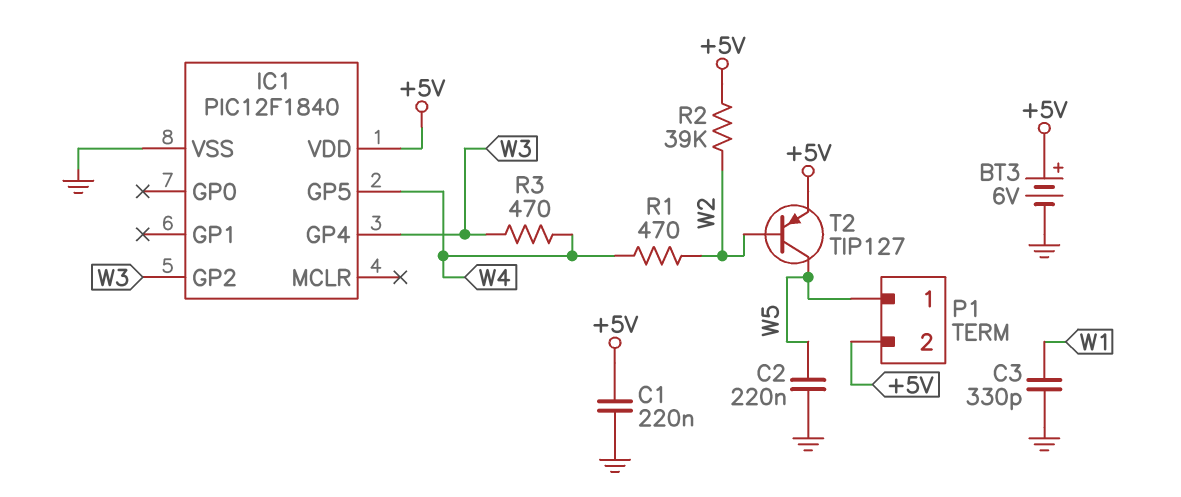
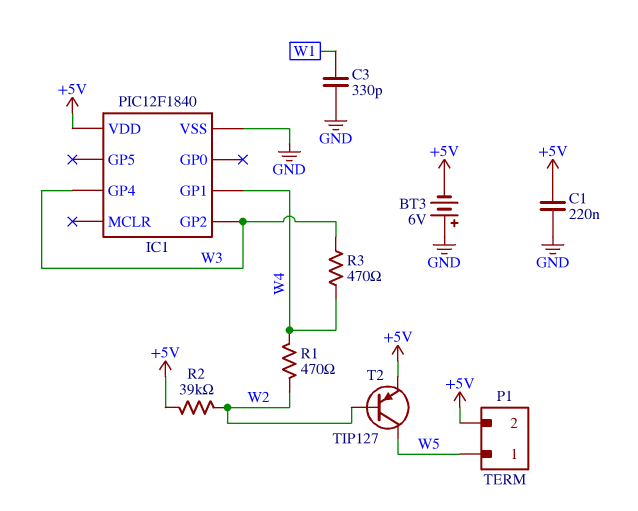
BT3: 6V (plus +5V, minus GND) -> 6V (plus GND, minus +5V)
C2: 220nF (GND, W5) -> none
IC1 pin GP1: none -> W4
IC1 pin GP5: W4 -> none

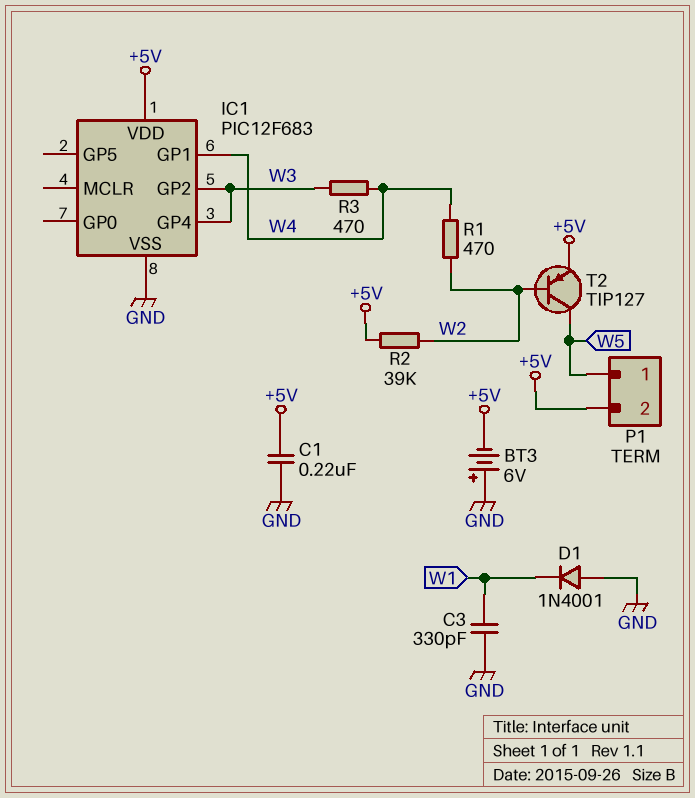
D1: none -> diode 1N4001 (A GND, K W1)
IC1: PIC12F1840 -> PIC12F683

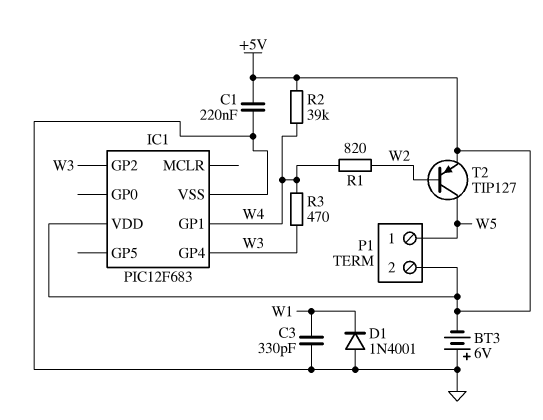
R1: 470 (W2, W4) -> 820 (W2, W4)
R2: 39k (+5V, W2) -> 39k (+5V, W4)

